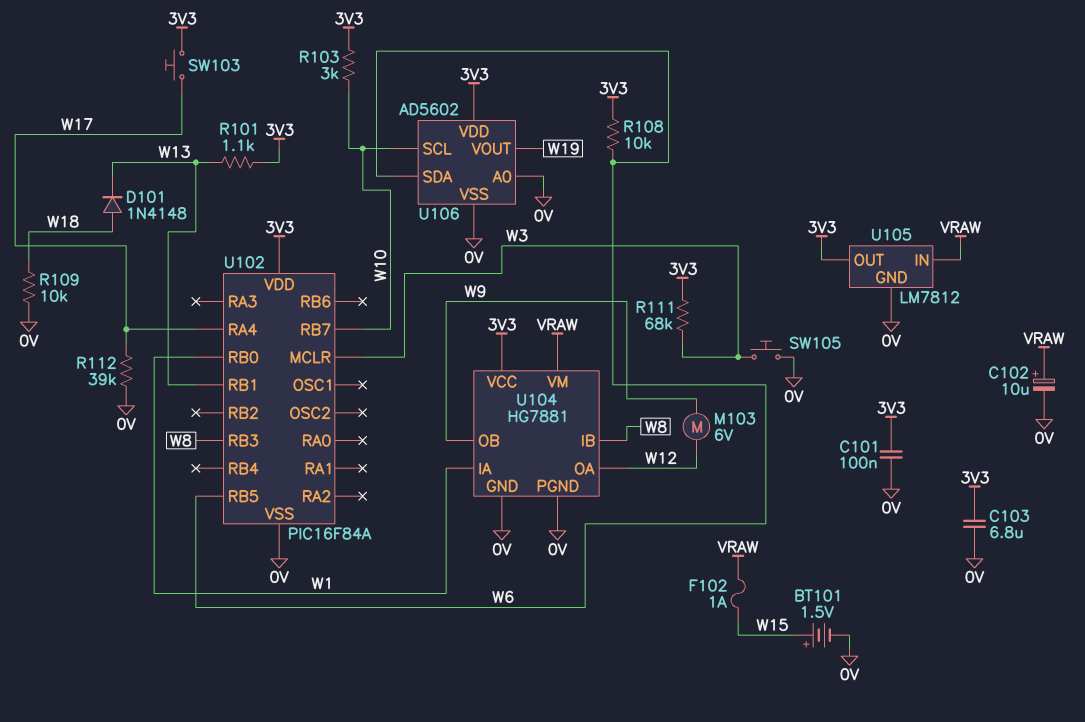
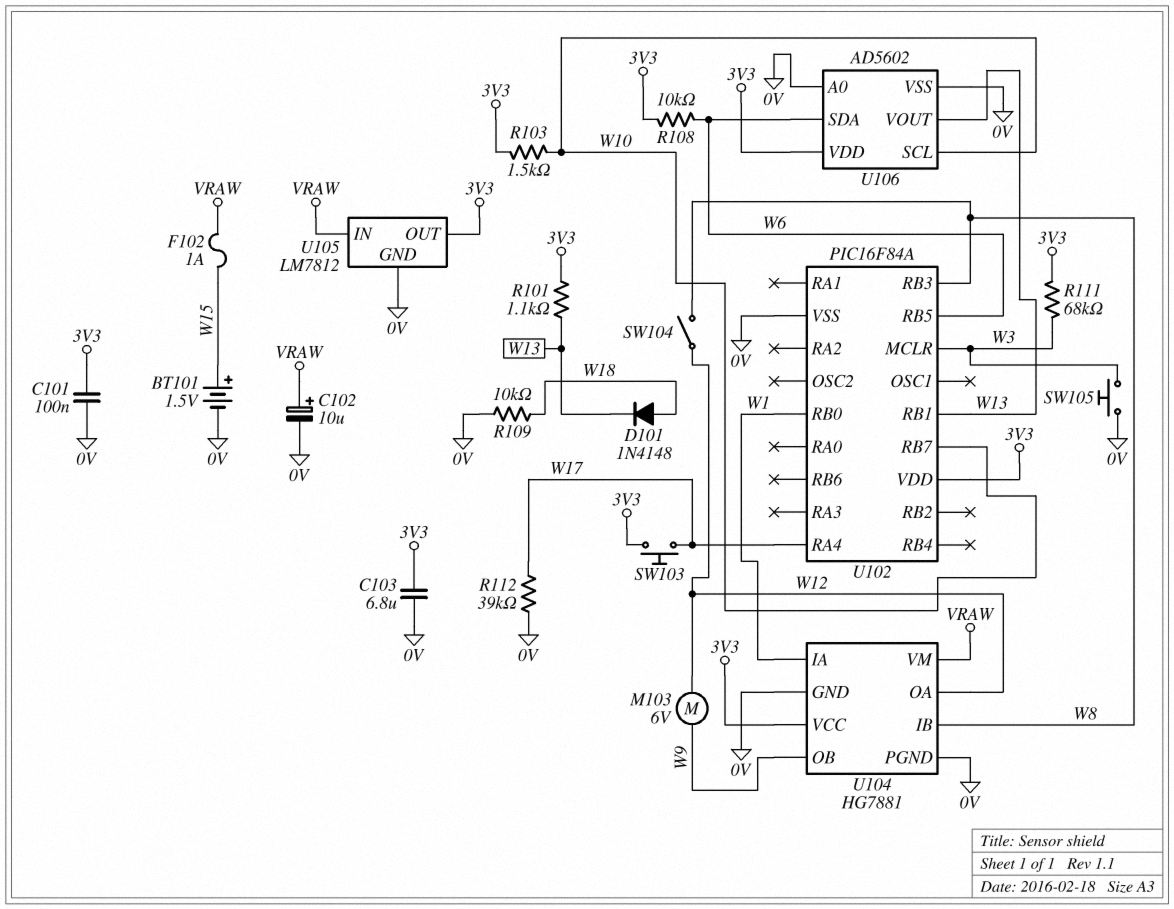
R103: 3k (3V3, W10) -> 1.5k (3V3, W10)
SW104: none -> switch (W8, W12)
U106 pin VOUT: W19 -> W13

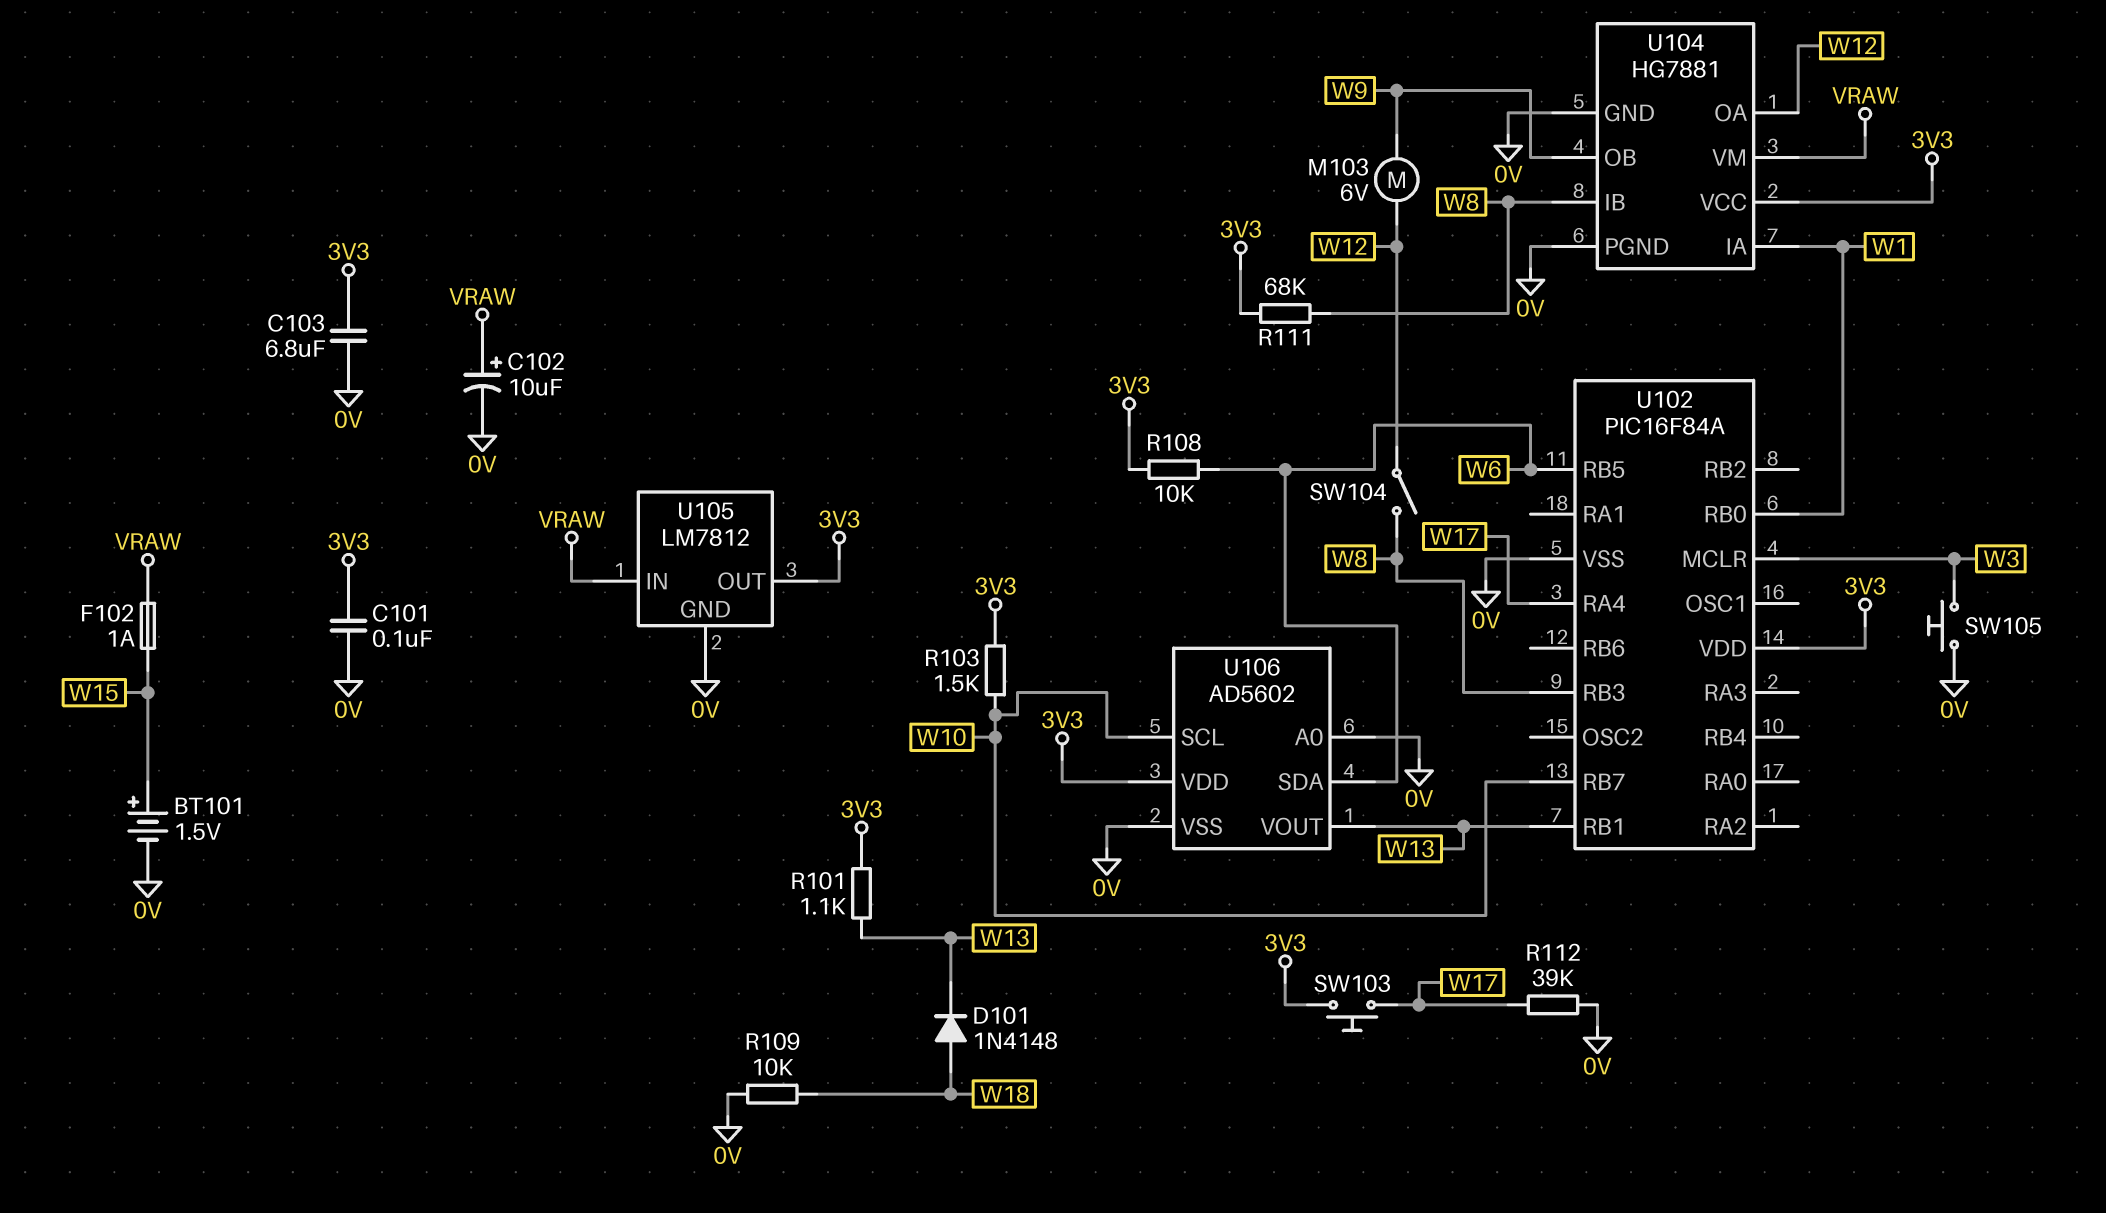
R111: 68k (3V3, W3) -> 68k (3V3, W8)

